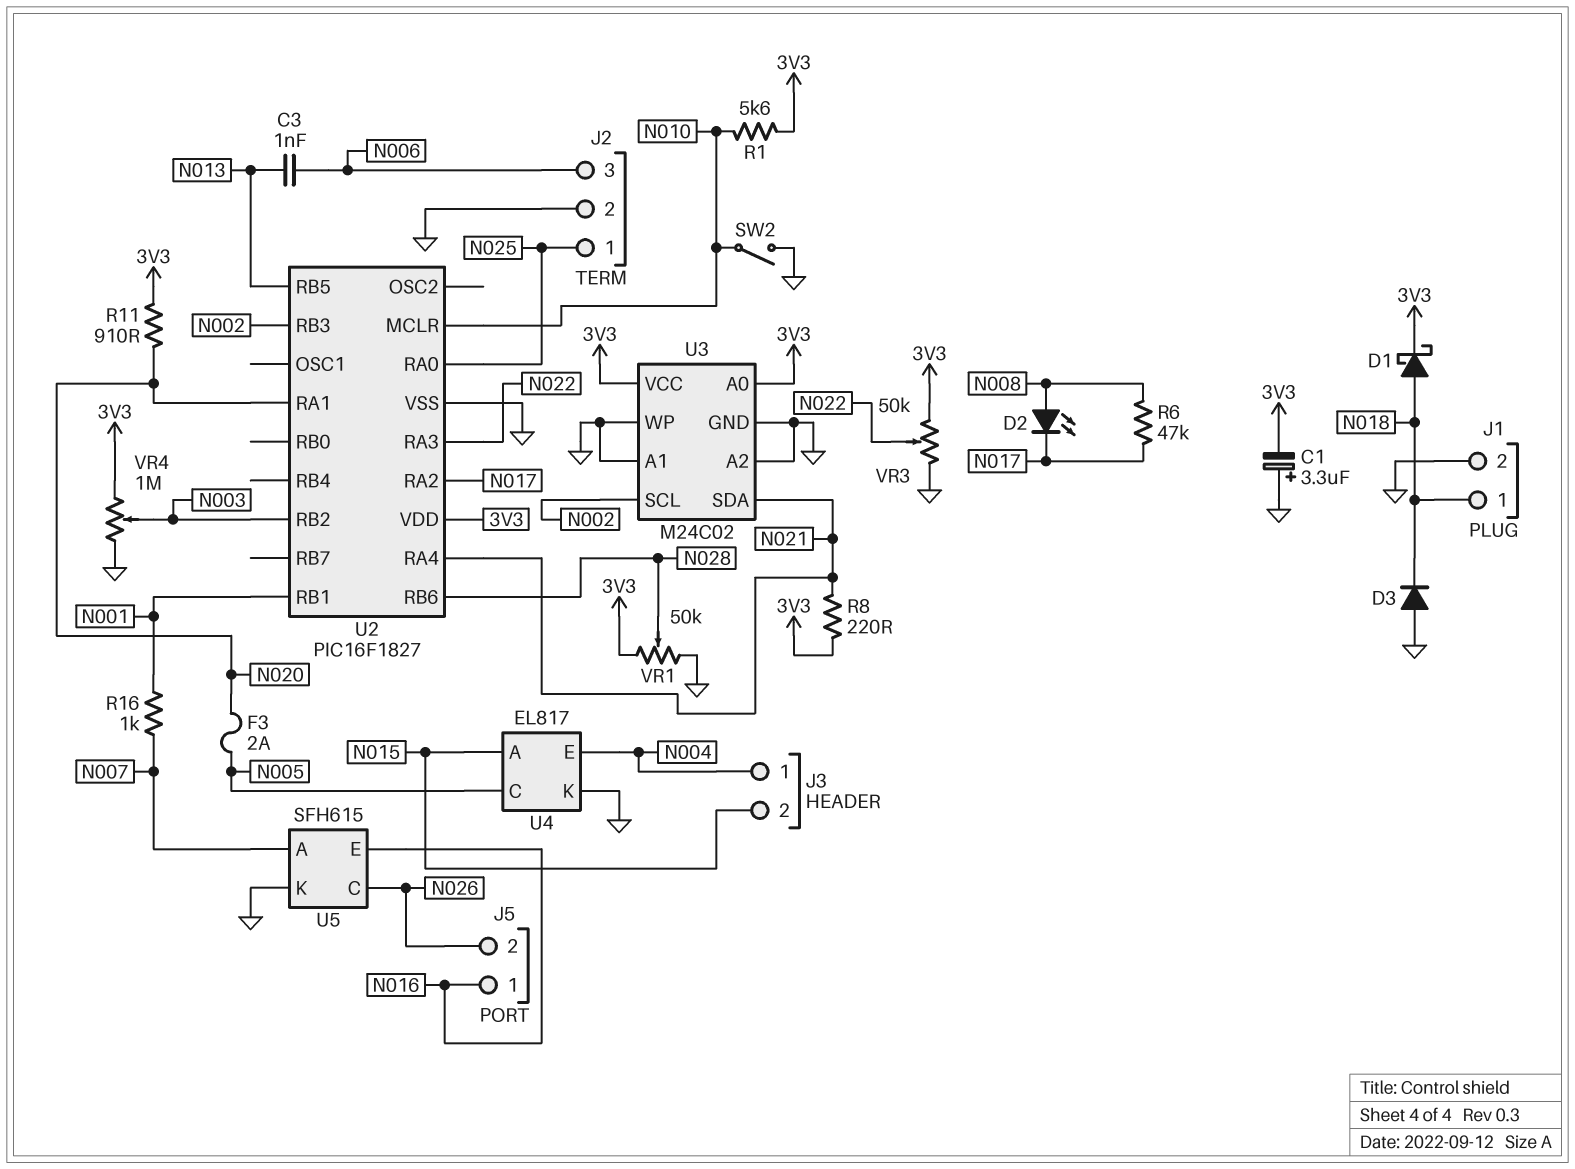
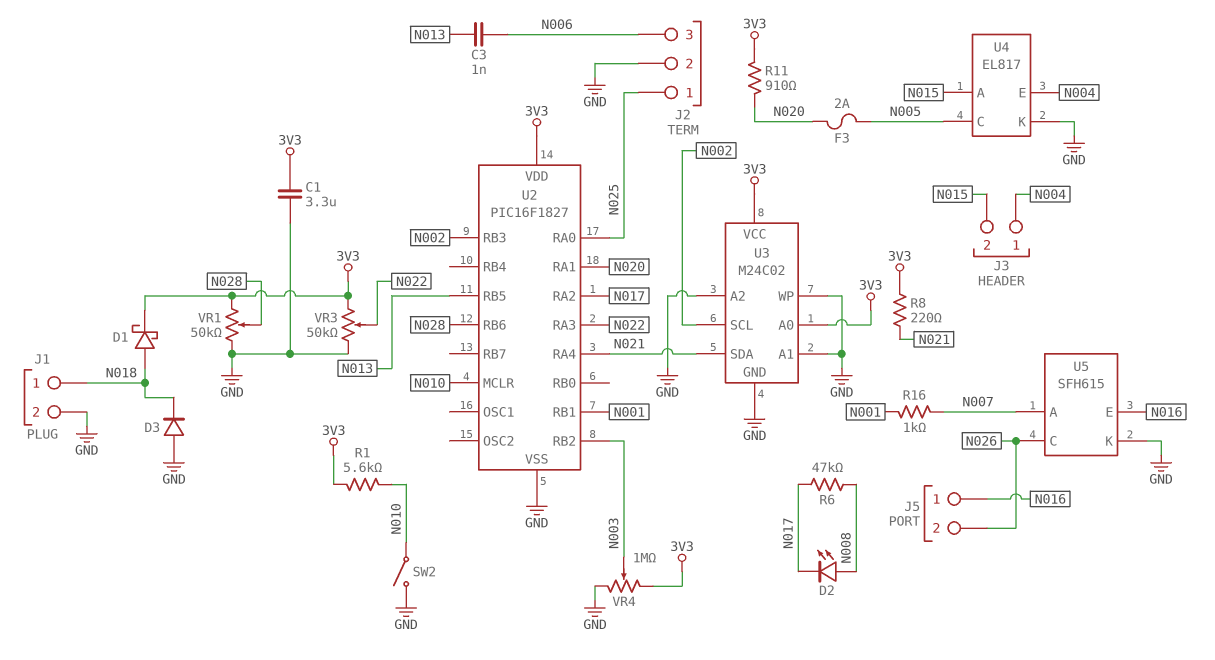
C1: 3.3uF (plus GND, minus 3V3) -> 3.3uF (3V3, GND)

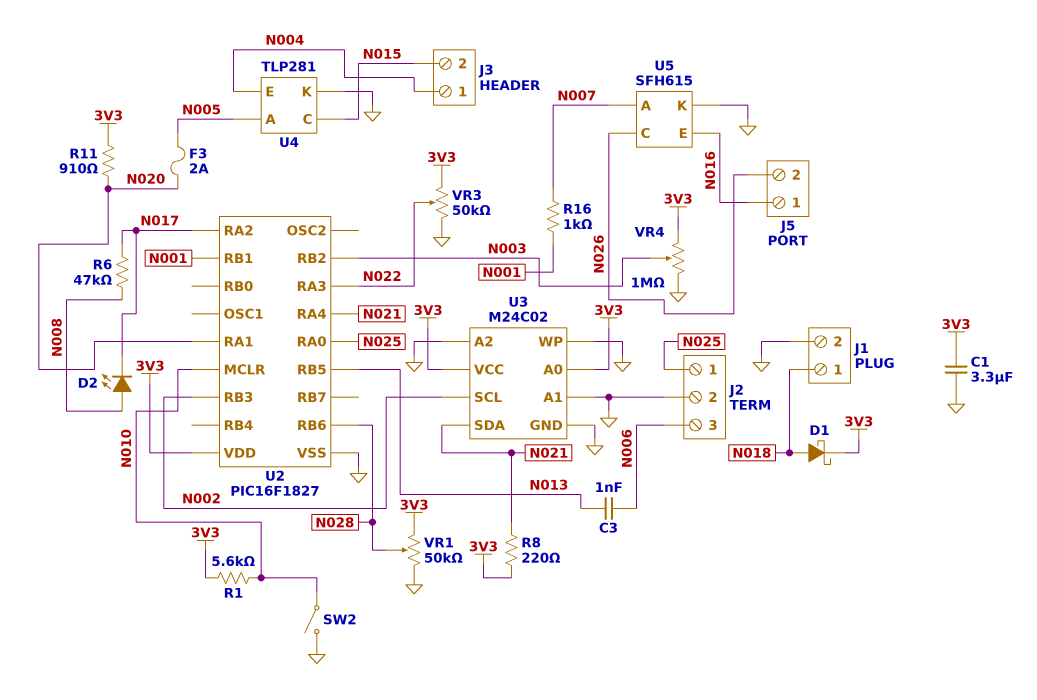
D3: diode (A GND, K N018) -> none
U4: EL817 -> TLP281
U4 pin A: N015 -> N005
U4 pin C: N005 -> N015

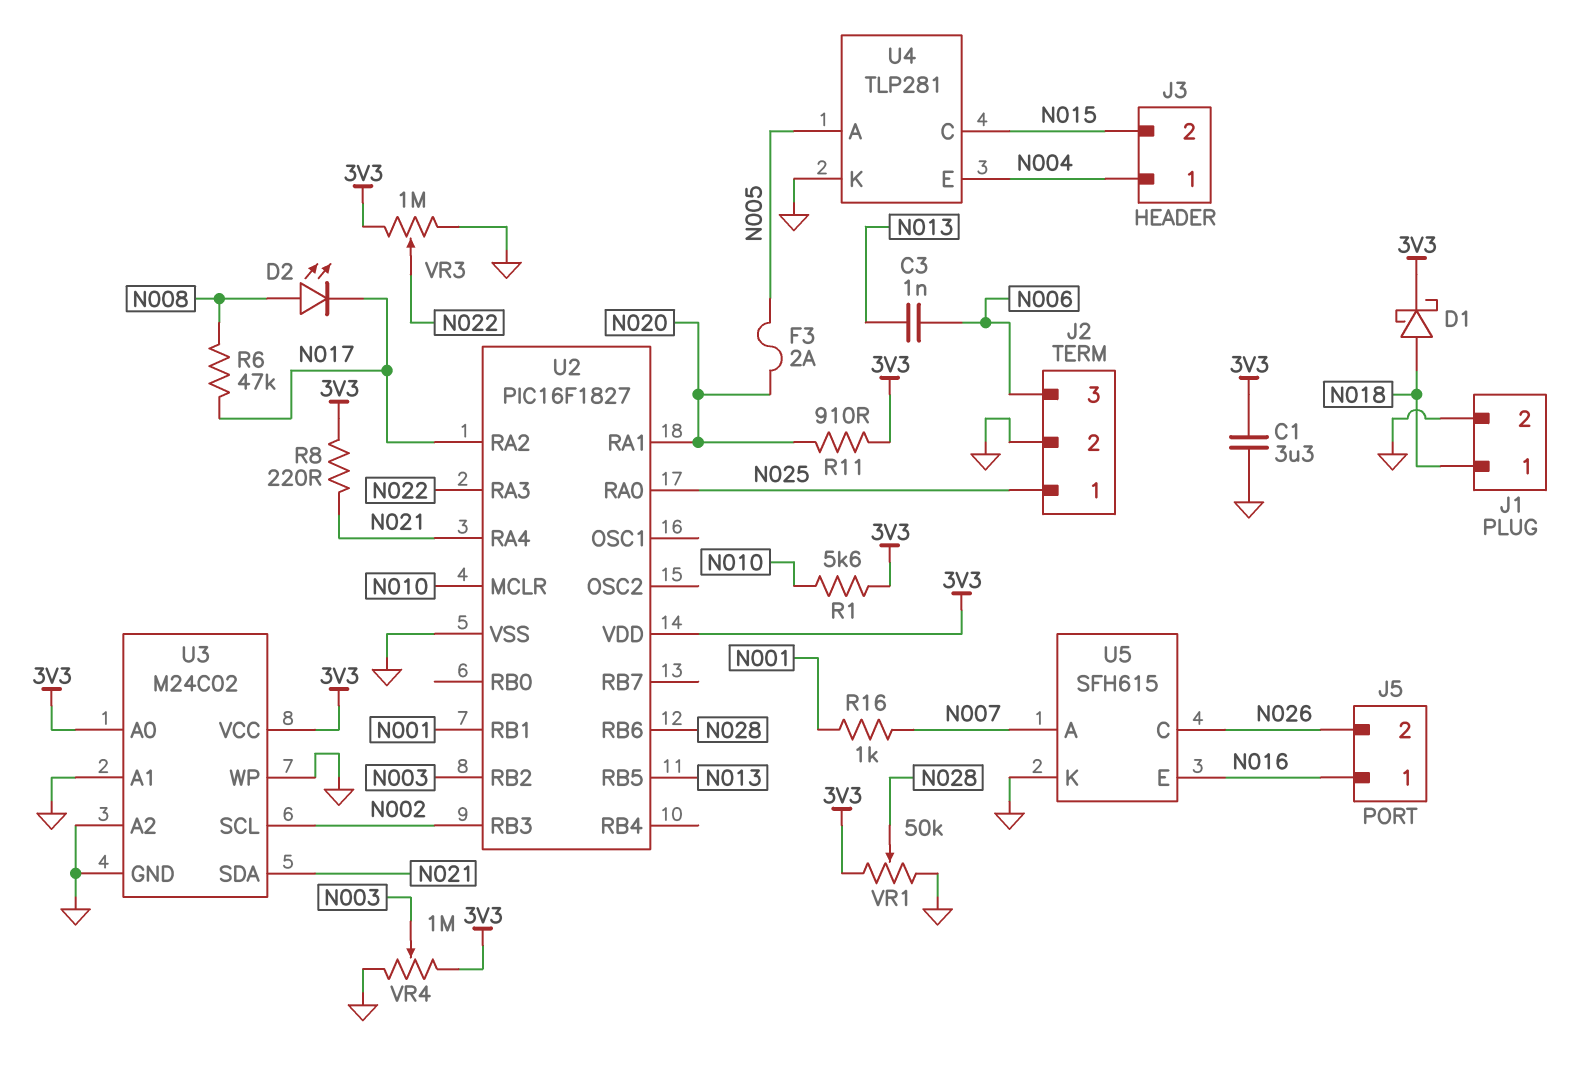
SW2: switch (GND, N010) -> none
VR3: 50k (3V3, GND, wiper N022) -> 1M (3V3, GND, wiper N022)

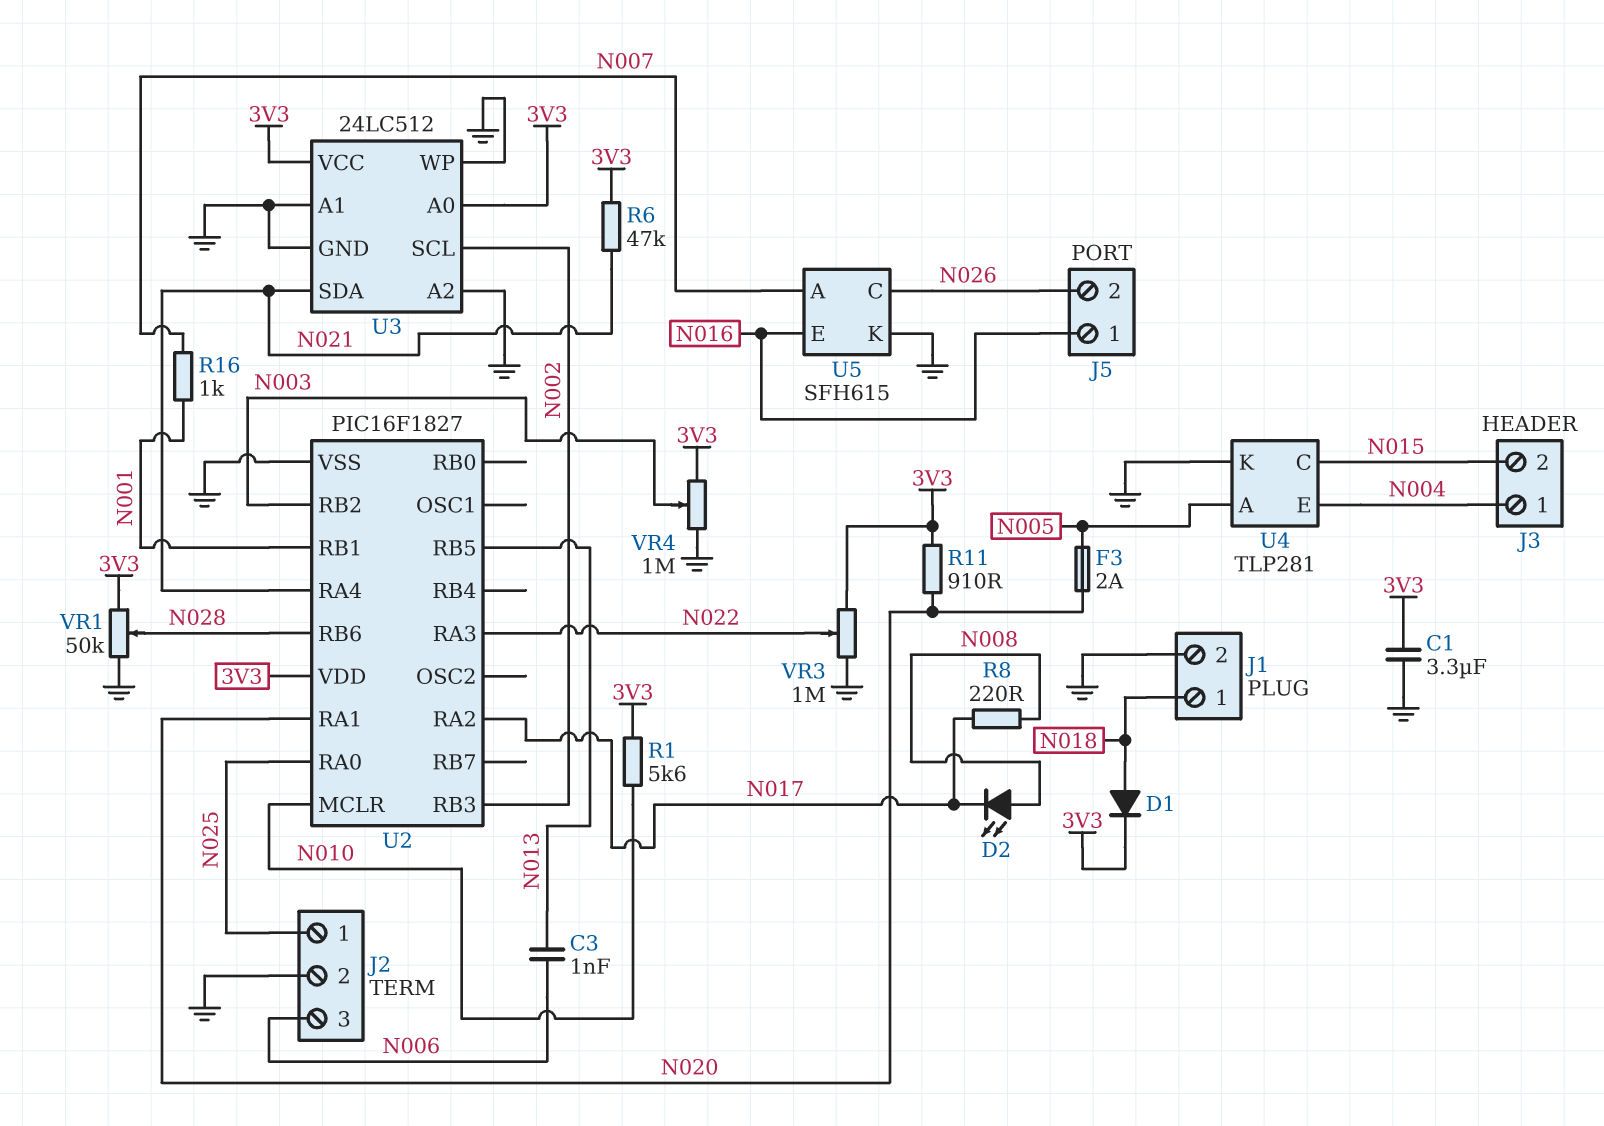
D1: schottky (A N018, K 3V3) -> diode (A N018, K 3V3)
R6: 47k (N008, N017) -> 47k (3V3, N021)
R8: 220 (3V3, N021) -> 220 (N008, N017)
U3: M24C02 -> 24LC512

